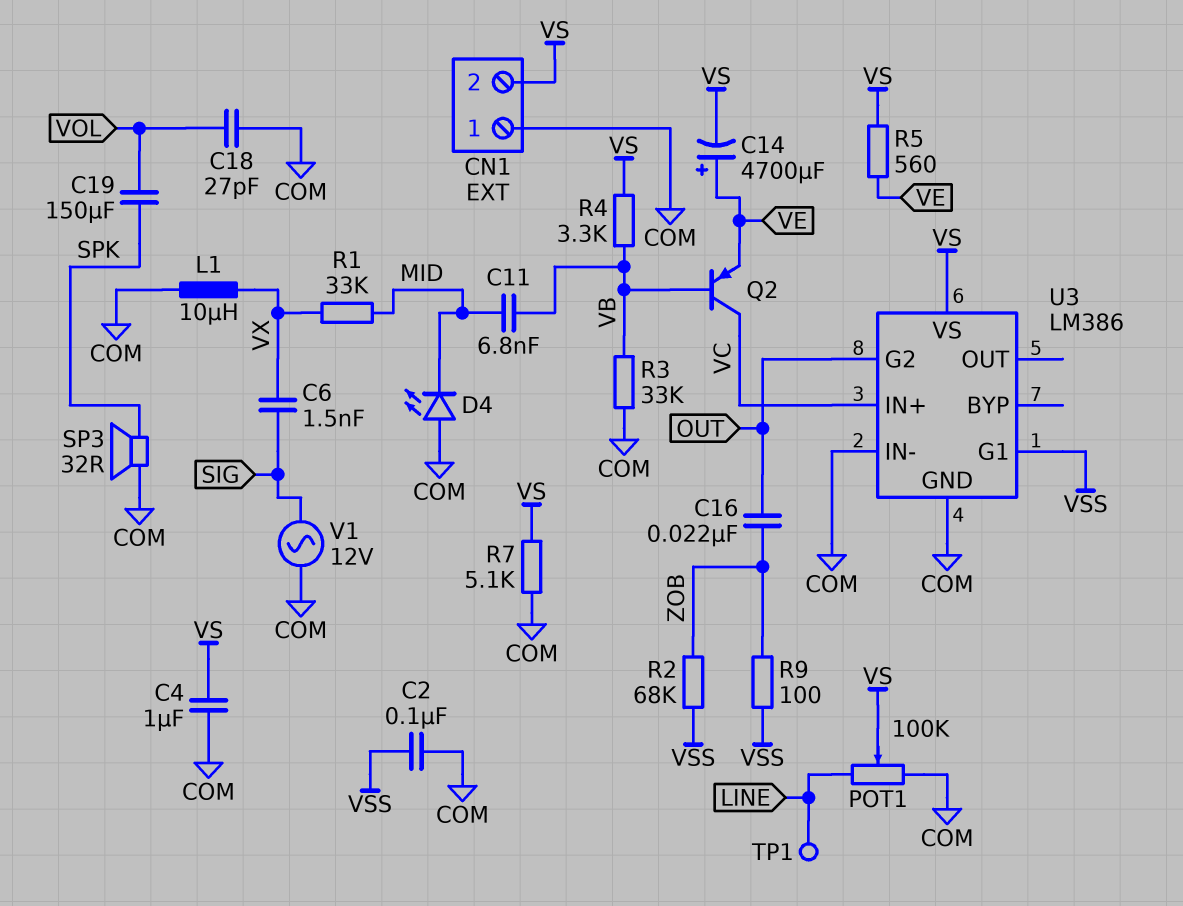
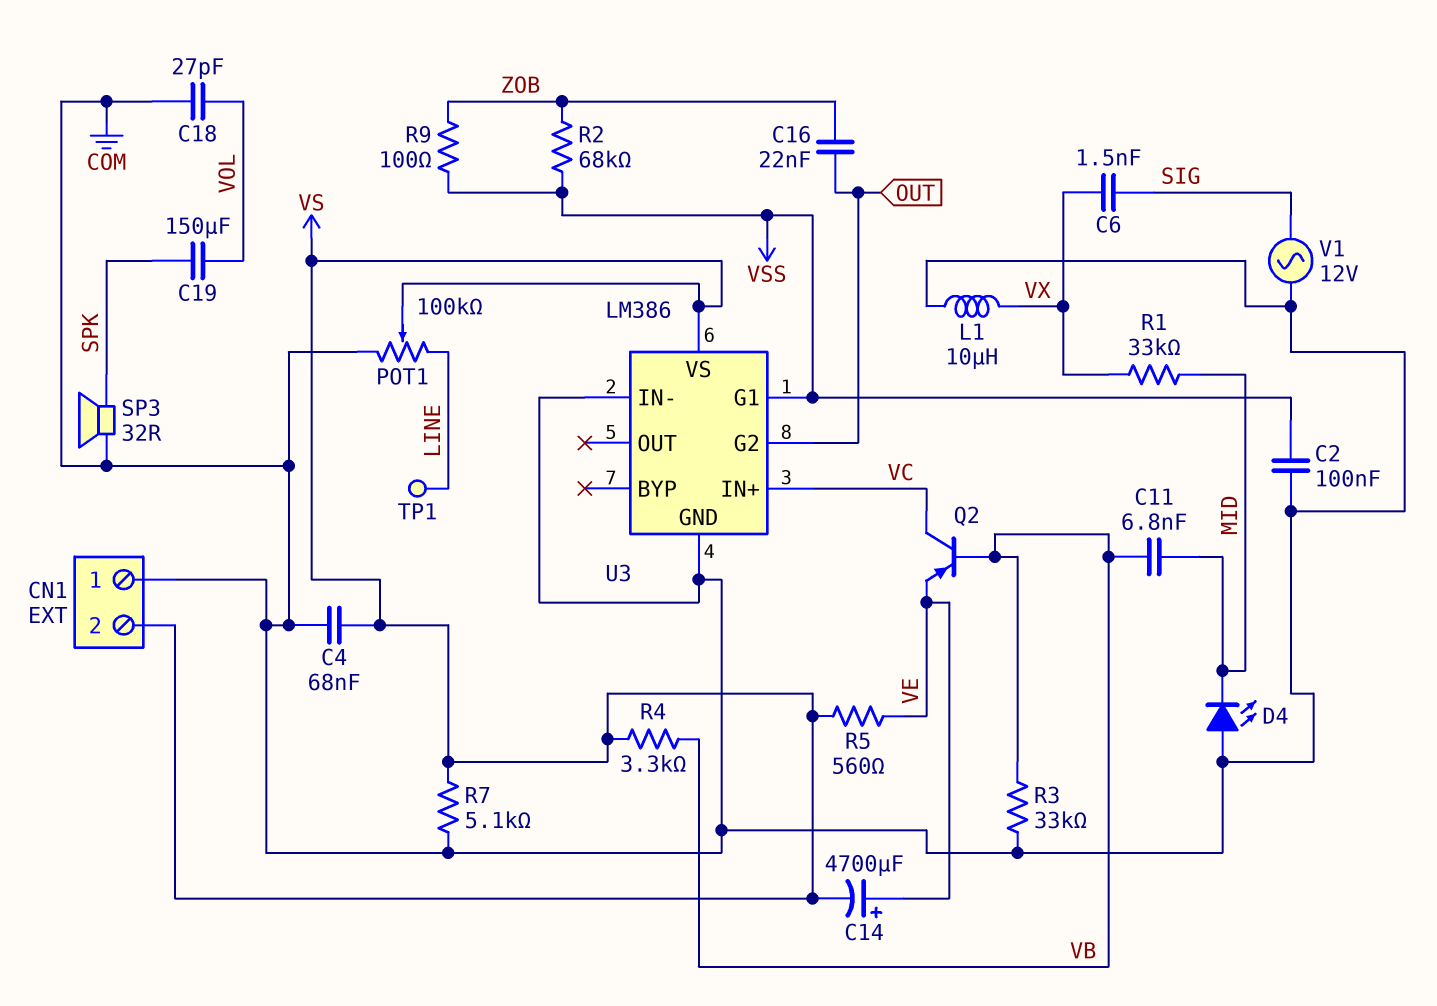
C4: 1uF (COM, VS) -> 68nF (COM, VS)

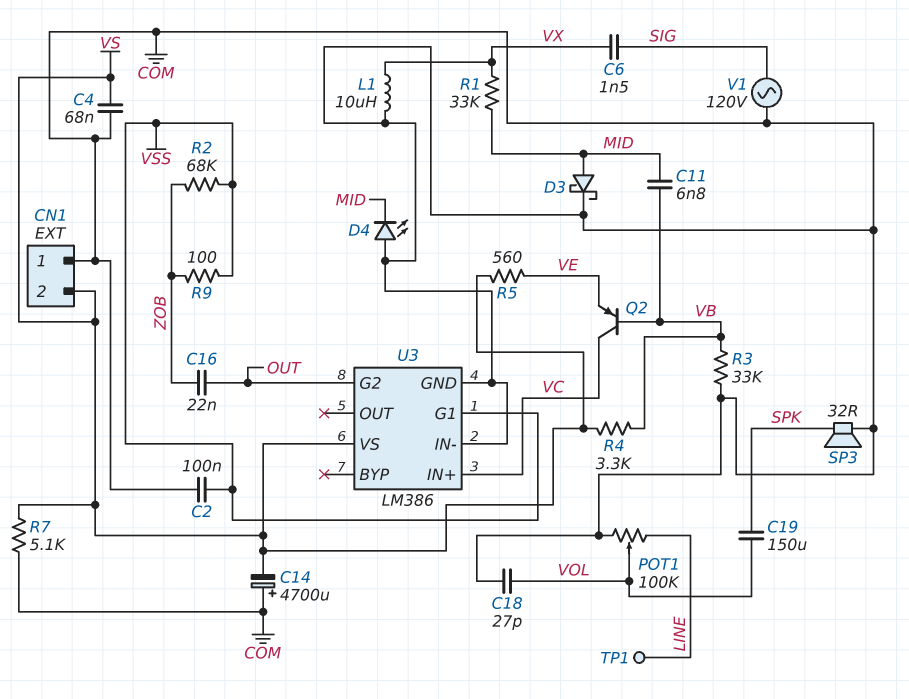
C14: 4700uF (plus VE, minus VS) -> 4700uF (plus COM, minus VS)
D3: none -> schottky (A MID, K COM)
POT1: 100k (COM, LINE, wiper VS) -> 100k (COM, LINE, wiper VOL)
V1: AC 12V (COM, SIG) -> AC 120V (COM, SIG)

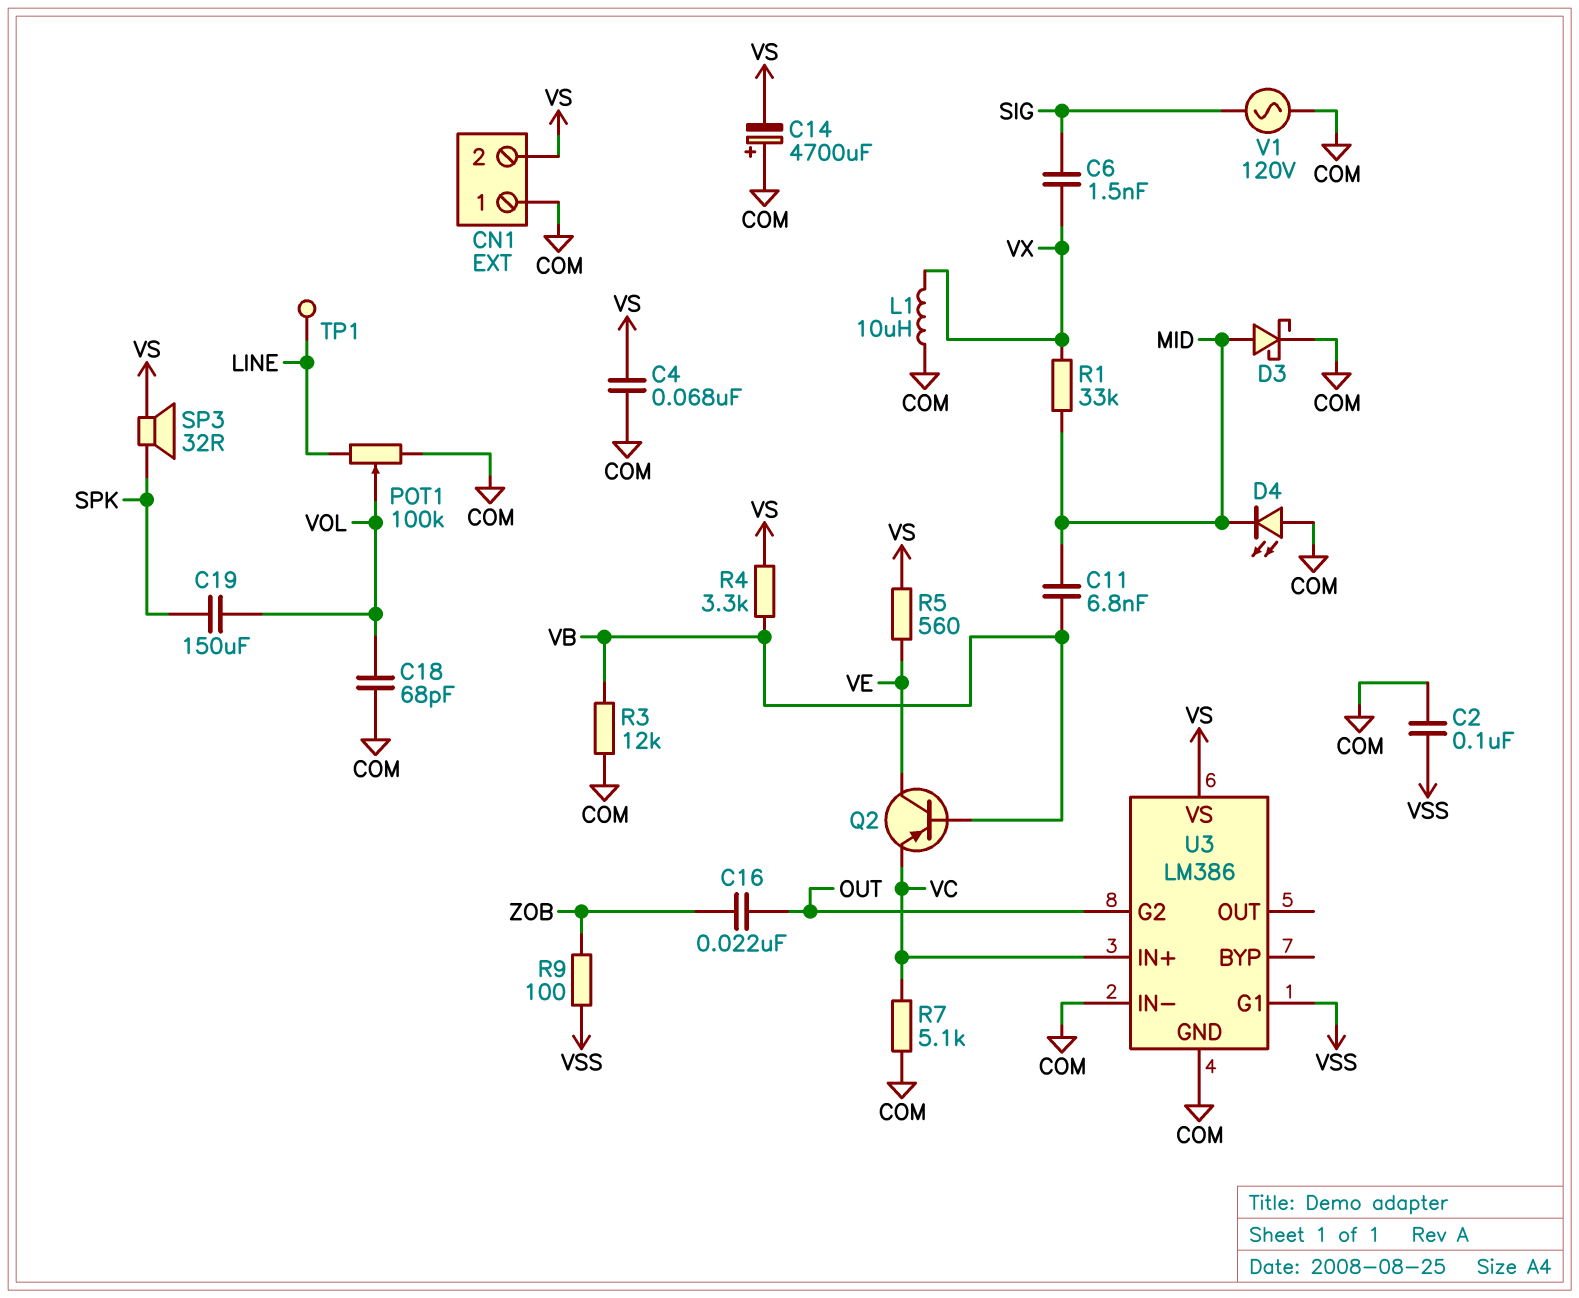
C18: 27pF (COM, VOL) -> 68pF (COM, VOL)
Q2: PNP (B VB, C VC, E VE) -> PNP (B VB, C VE, E VC)
R2: 68k (VSS, ZOB) -> none
R3: 33k (COM, VB) -> 12k (COM, VB)
R7: 5.1k (COM, VS) -> 5.1k (COM, VC)
SP3: speaker 32R (COM, SPK) -> speaker 32R (SPK, VS)

